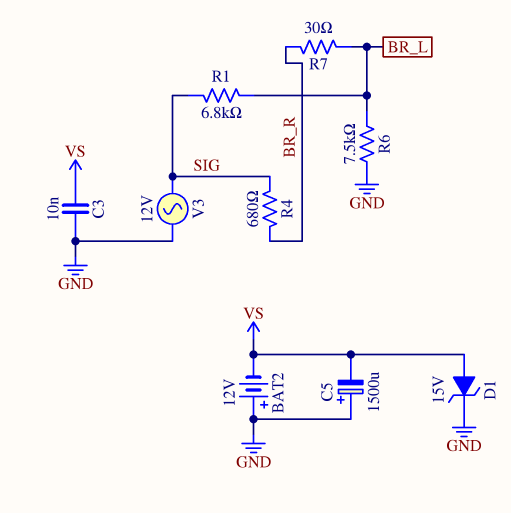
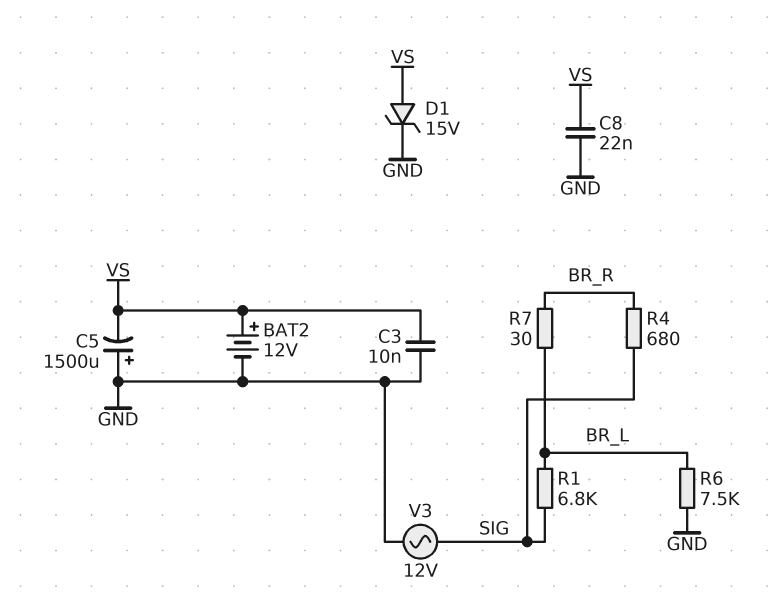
BAT2: 12V (plus GND, minus VS) -> 12V (plus VS, minus GND)
C8: none -> 22nF (GND, VS)

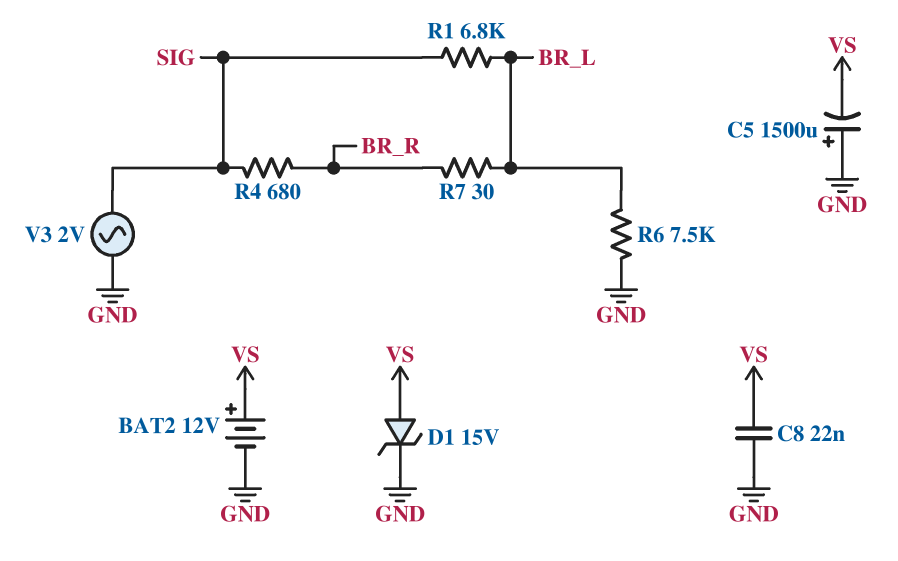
C3: 10nF (GND, VS) -> none
V3: AC 12V (GND, SIG) -> AC 2V (GND, SIG)

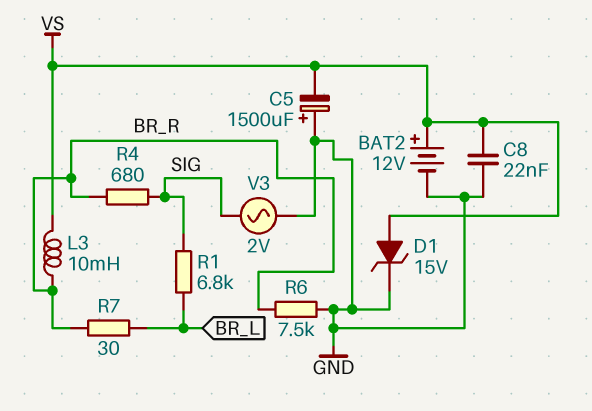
L3: none -> 10mH (BR_R, VS)
R6: 7.5k (BR_L, GND) -> 7.5k (BR_R, GND)

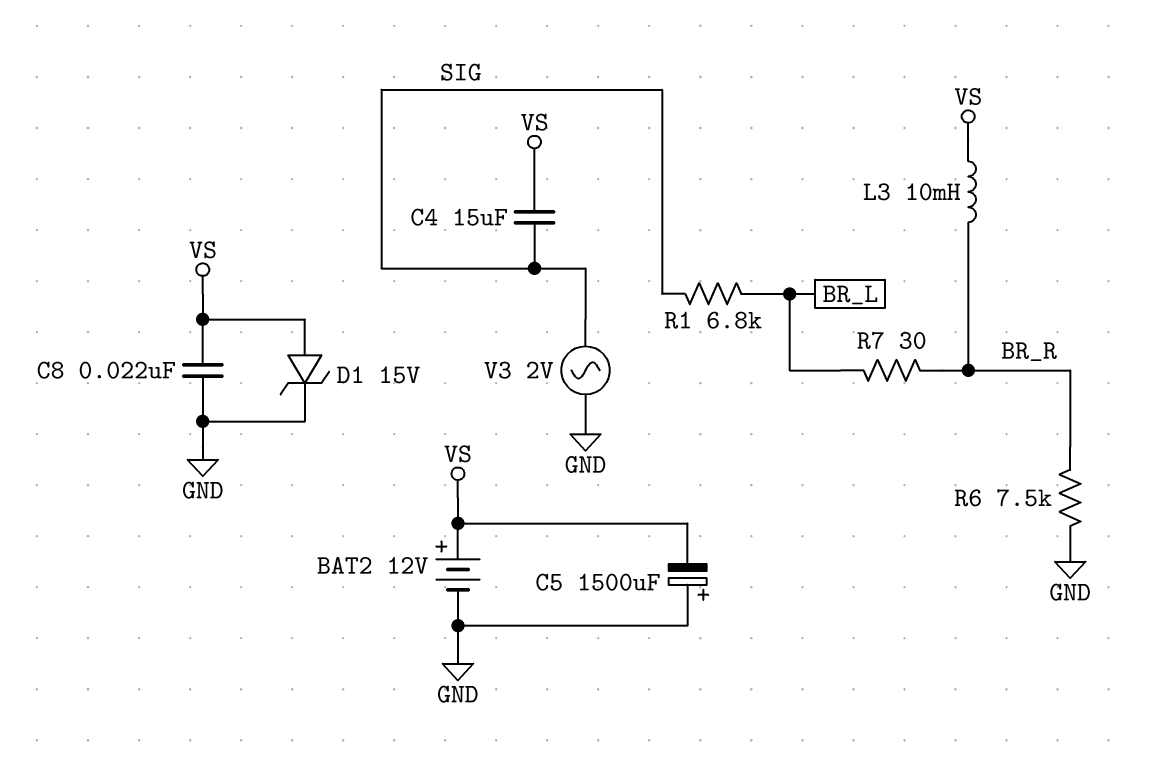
C4: none -> 15uF (SIG, VS)
R4: 680 (BR_R, SIG) -> none

